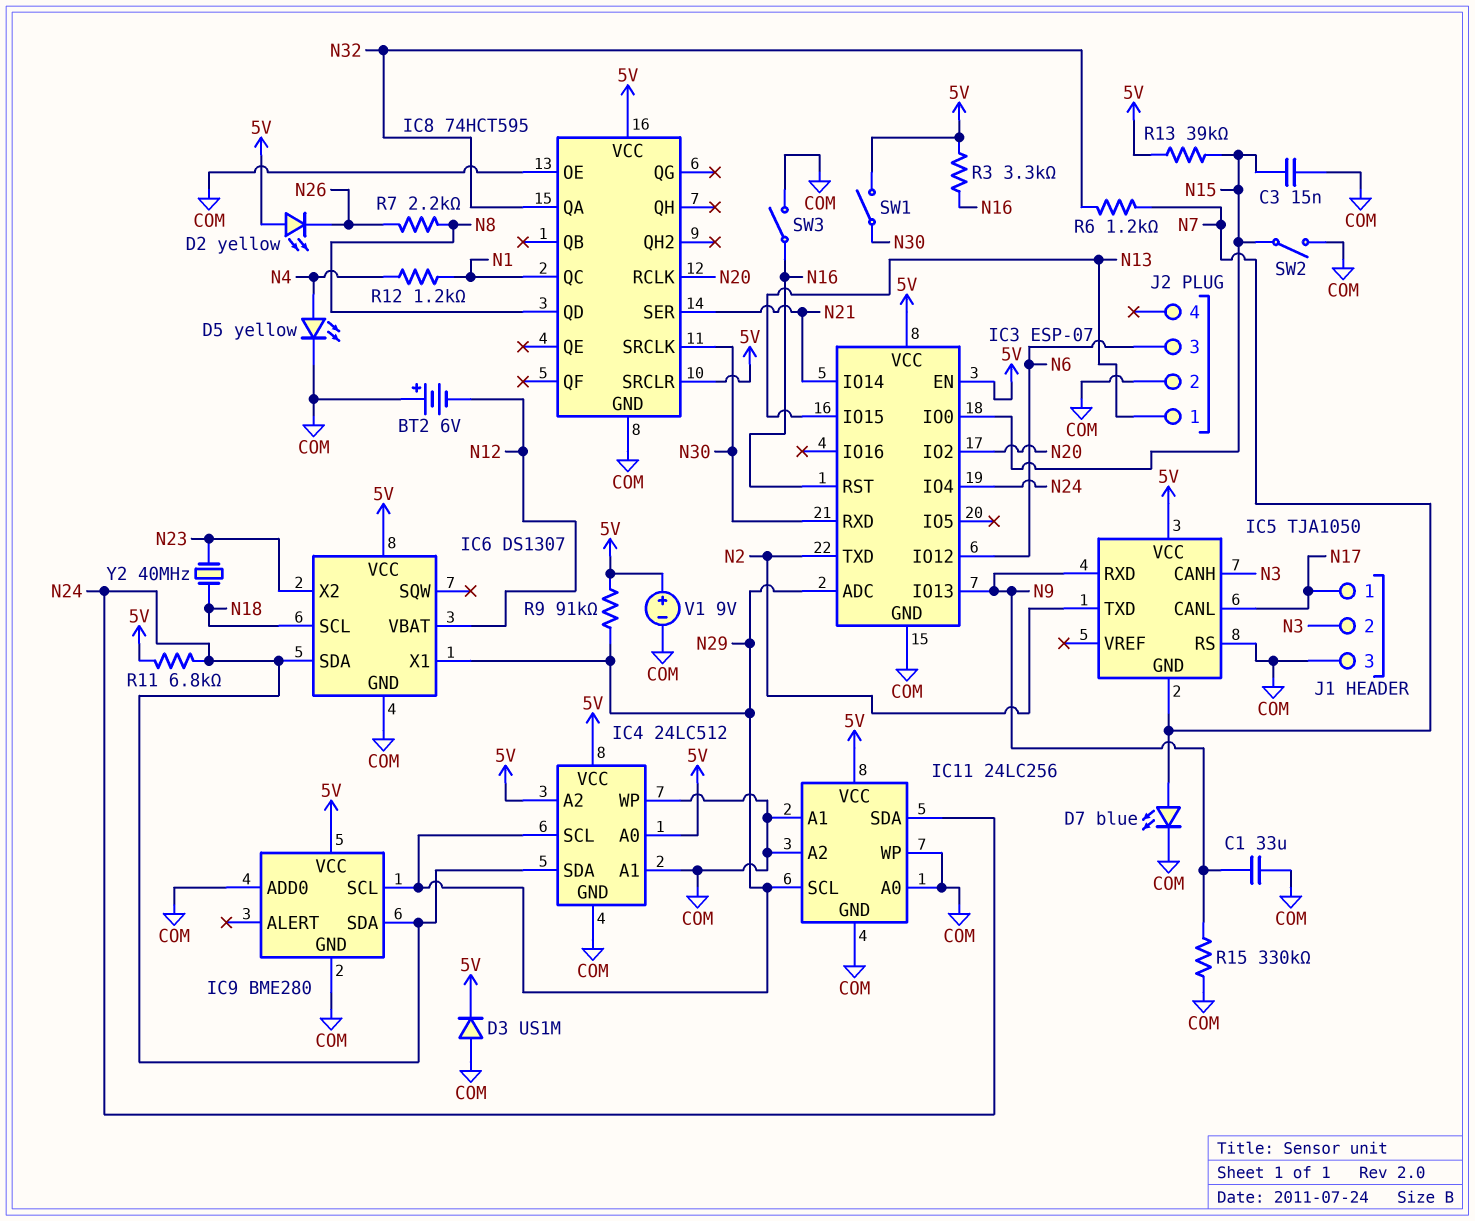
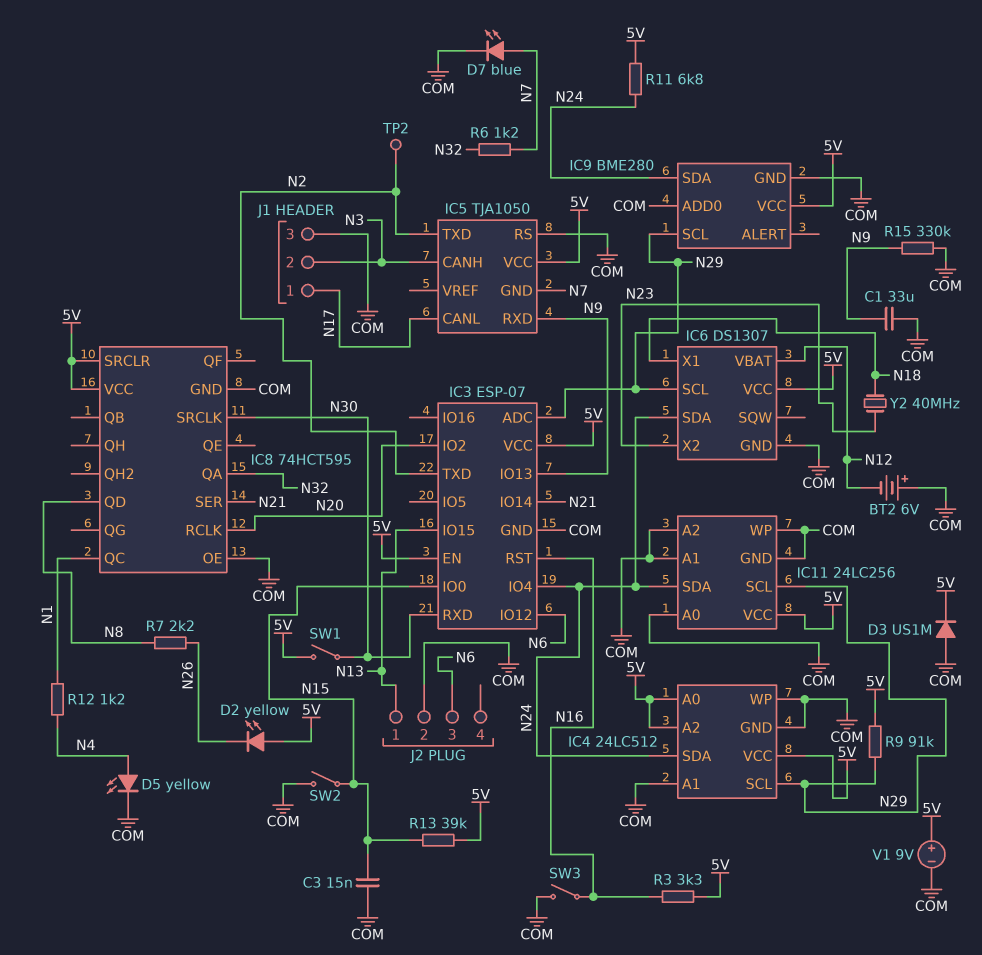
IC6 pin SCL: N18 -> N29
IC6 pin X1: N29 -> N18
TP2: none -> test point (N2)

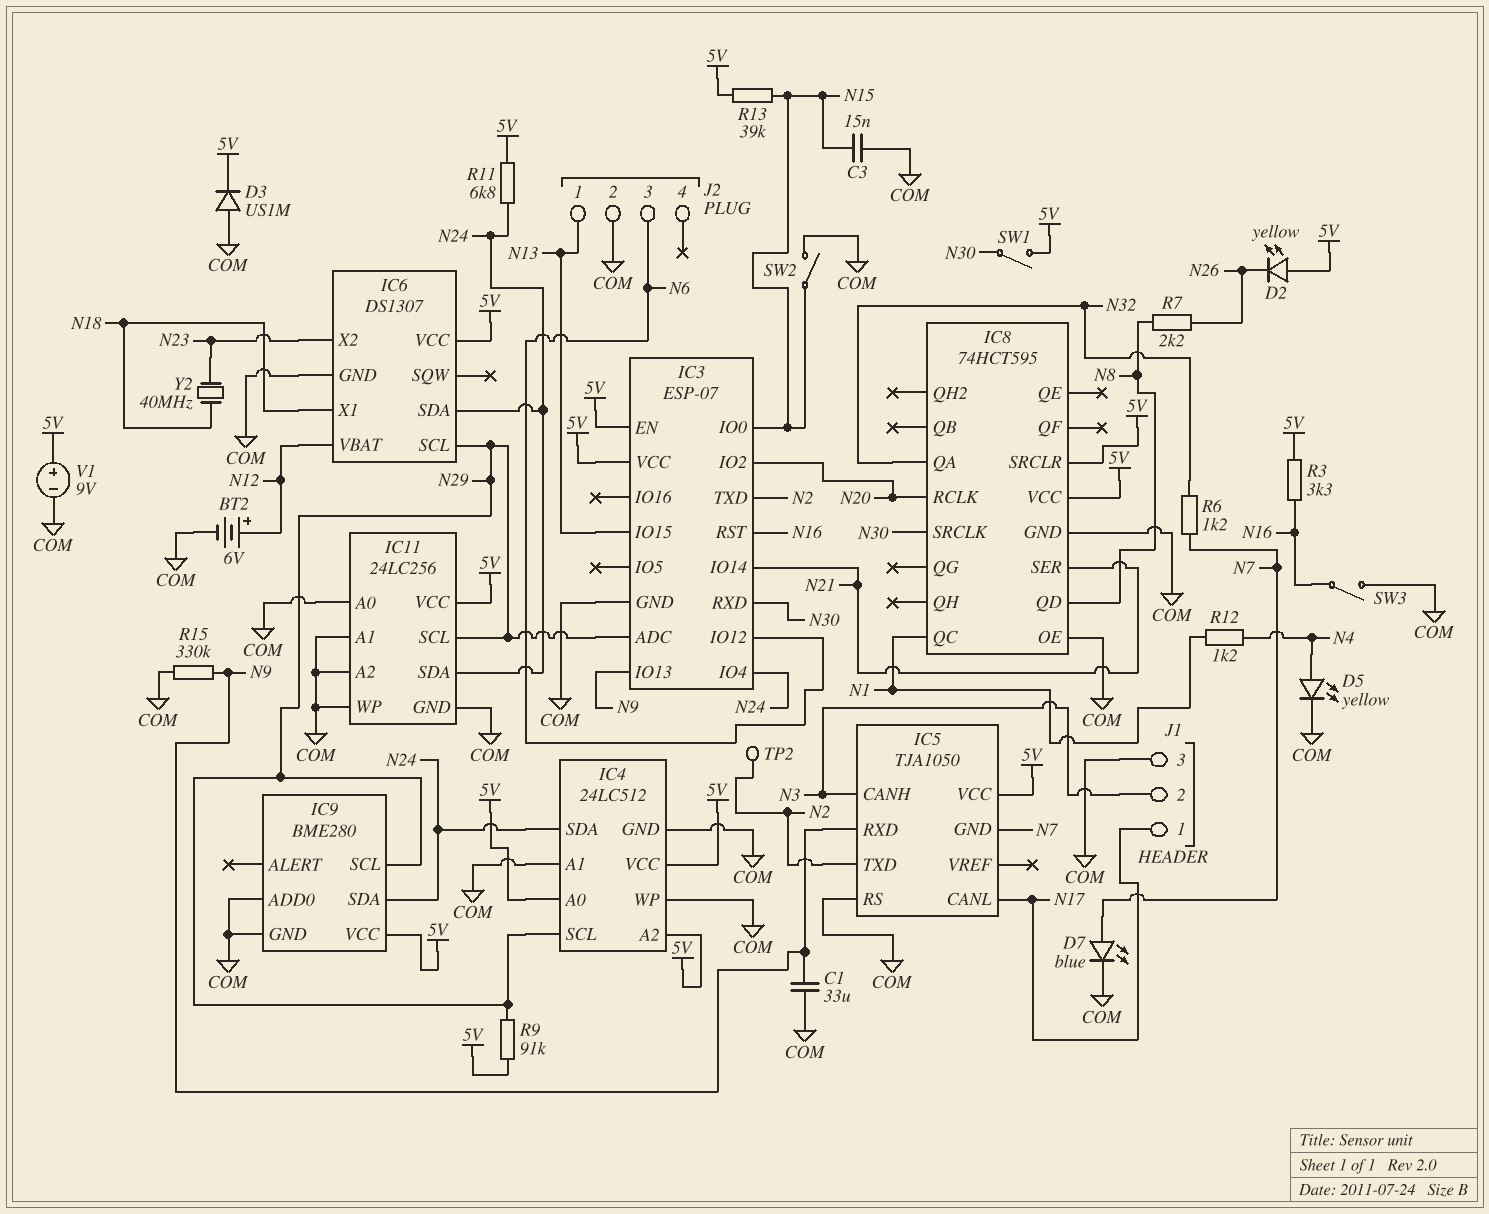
BT2: 6V (plus COM, minus N12) -> 6V (plus N12, minus COM)

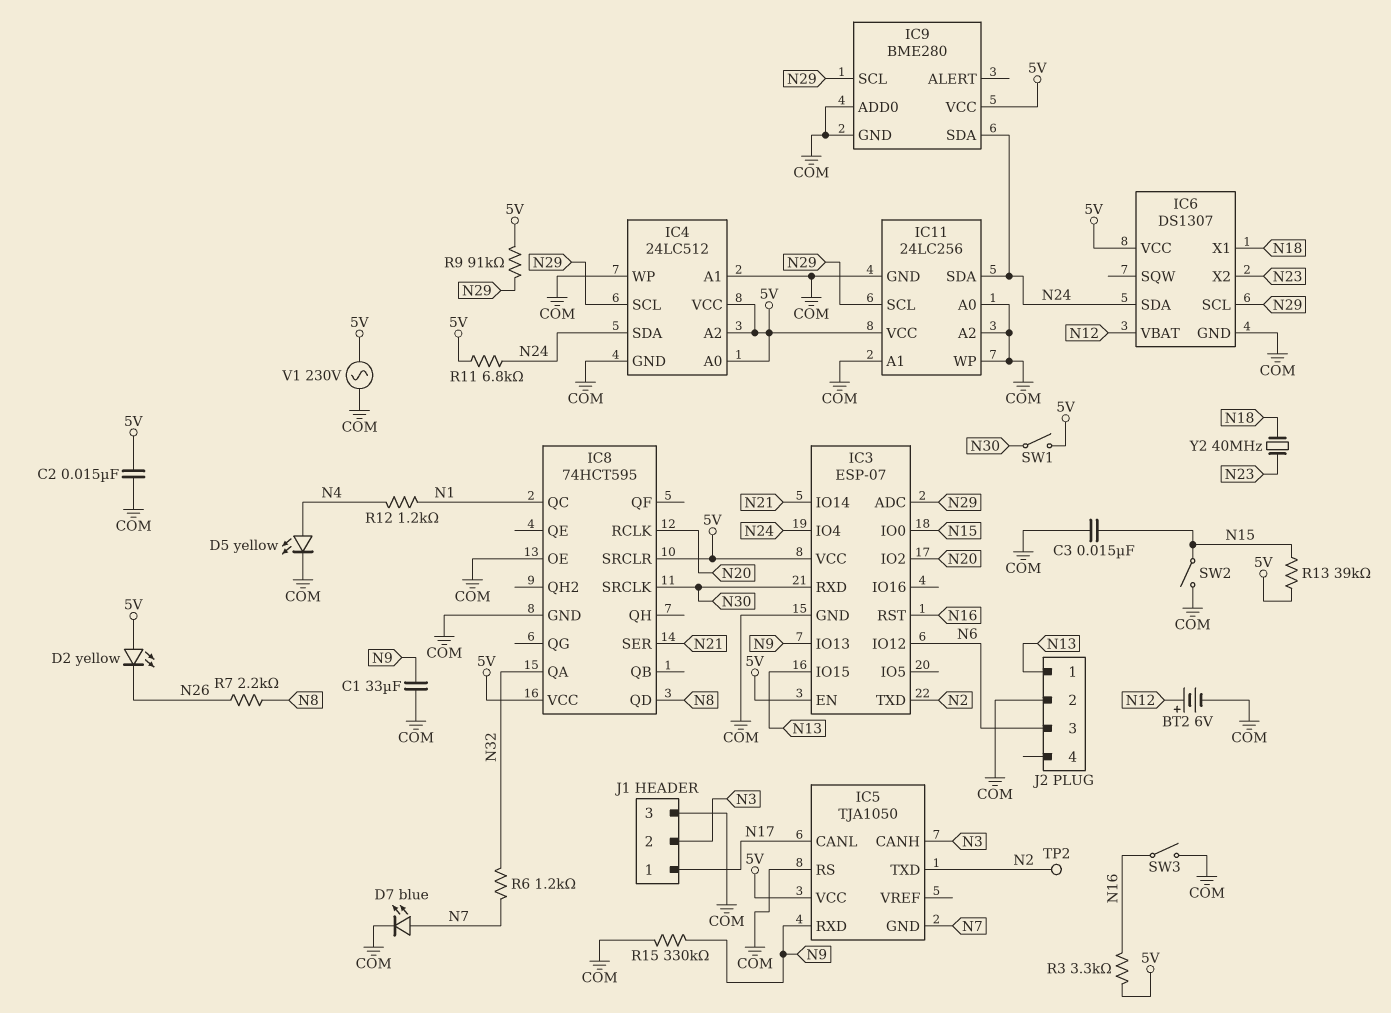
C2: none -> 15nF (5V, COM)
D3: diode US1M (A COM, K 5V) -> none
V1: 9V (plus 5V, minus COM) -> AC 230V (5V, COM)

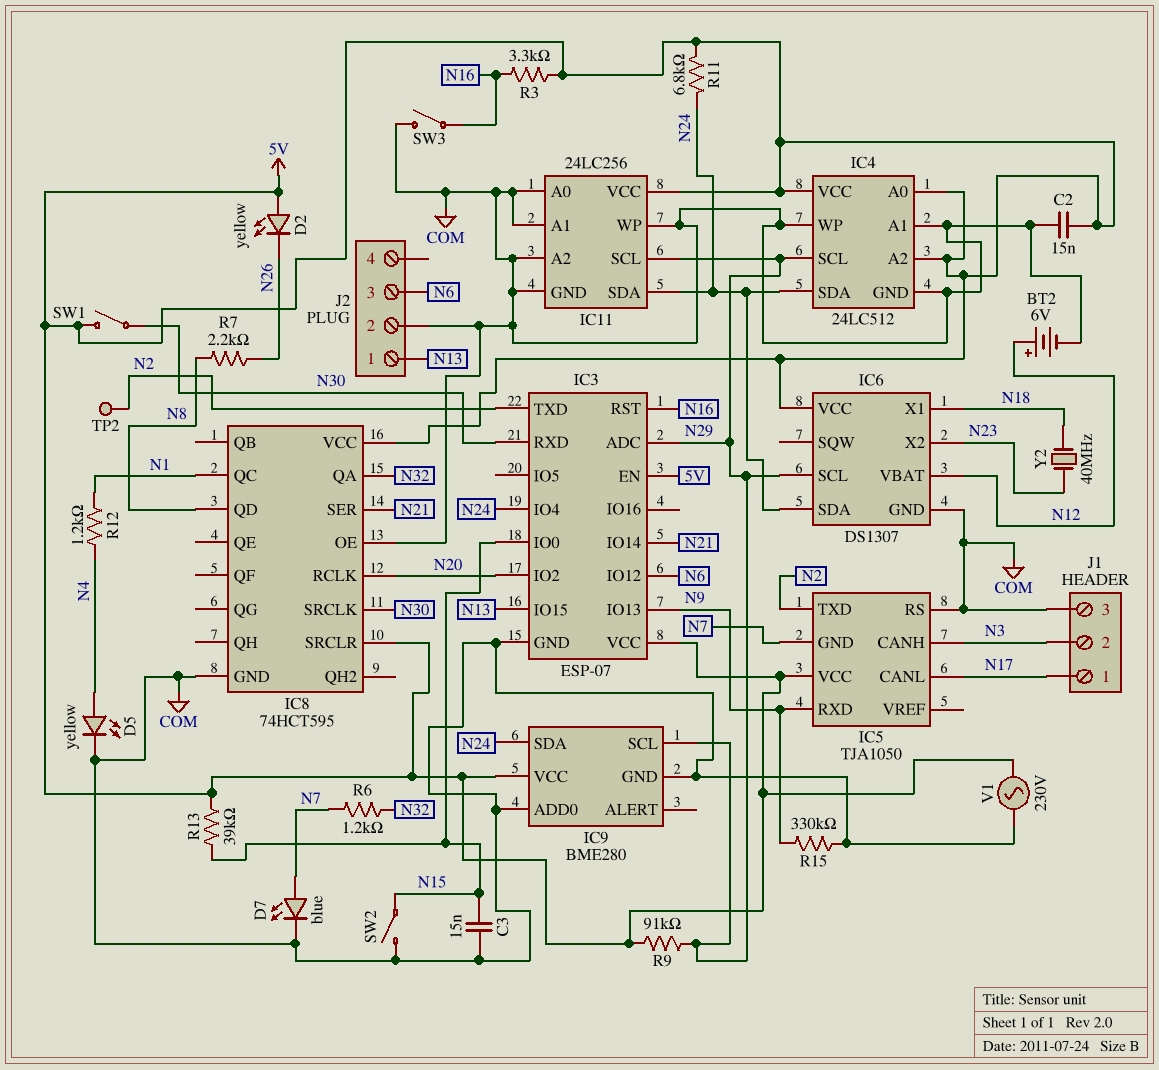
C1: 33uF (COM, N9) -> none

